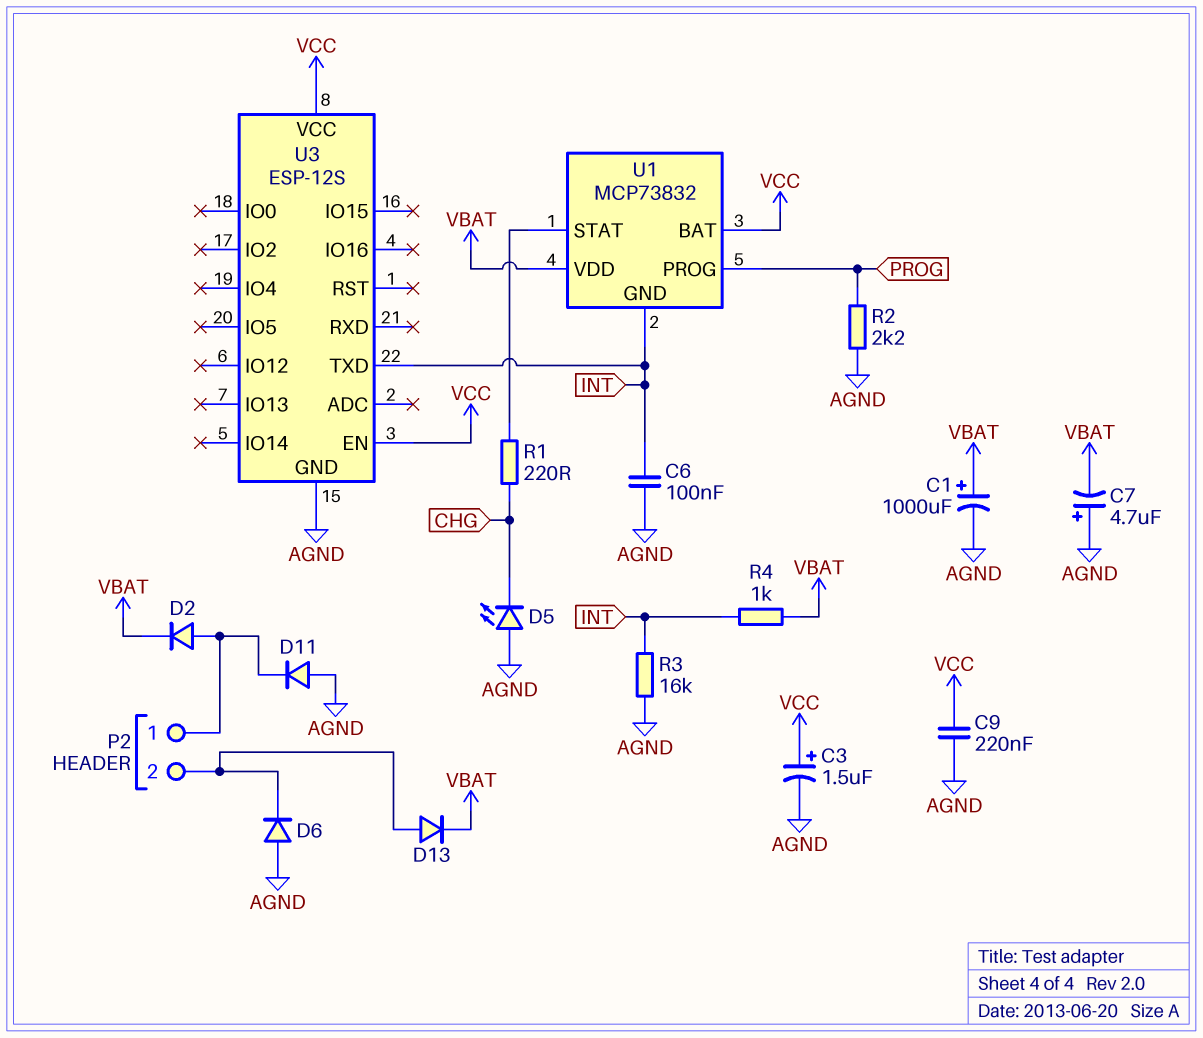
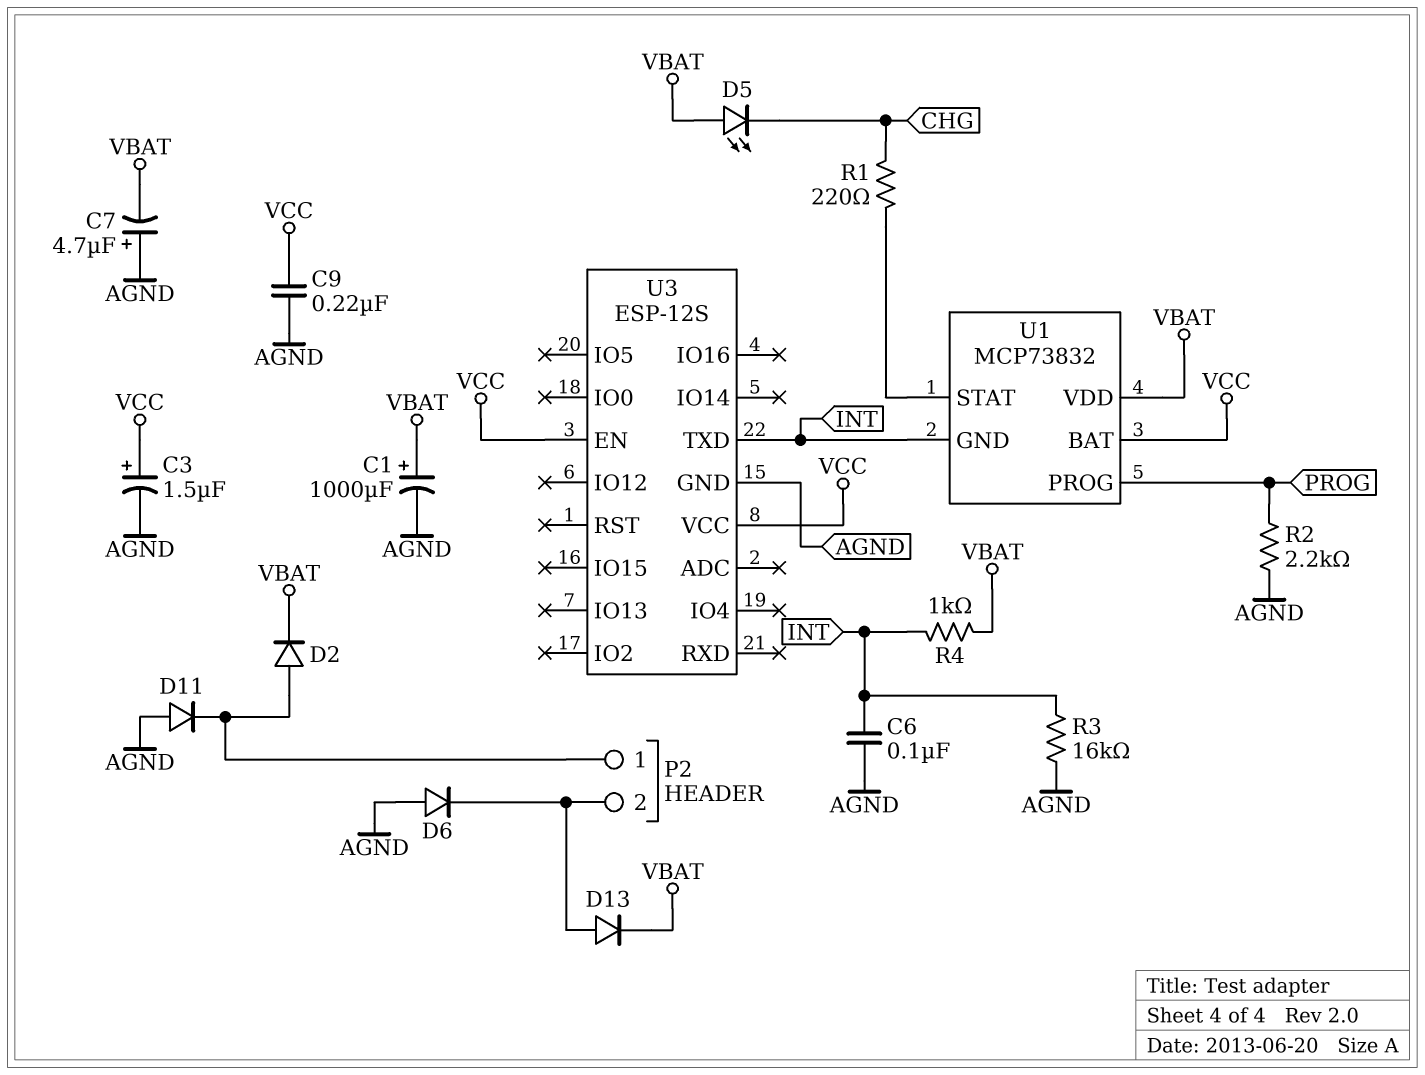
D5: LED (A AGND, K CHG) -> LED (A VBAT, K CHG)

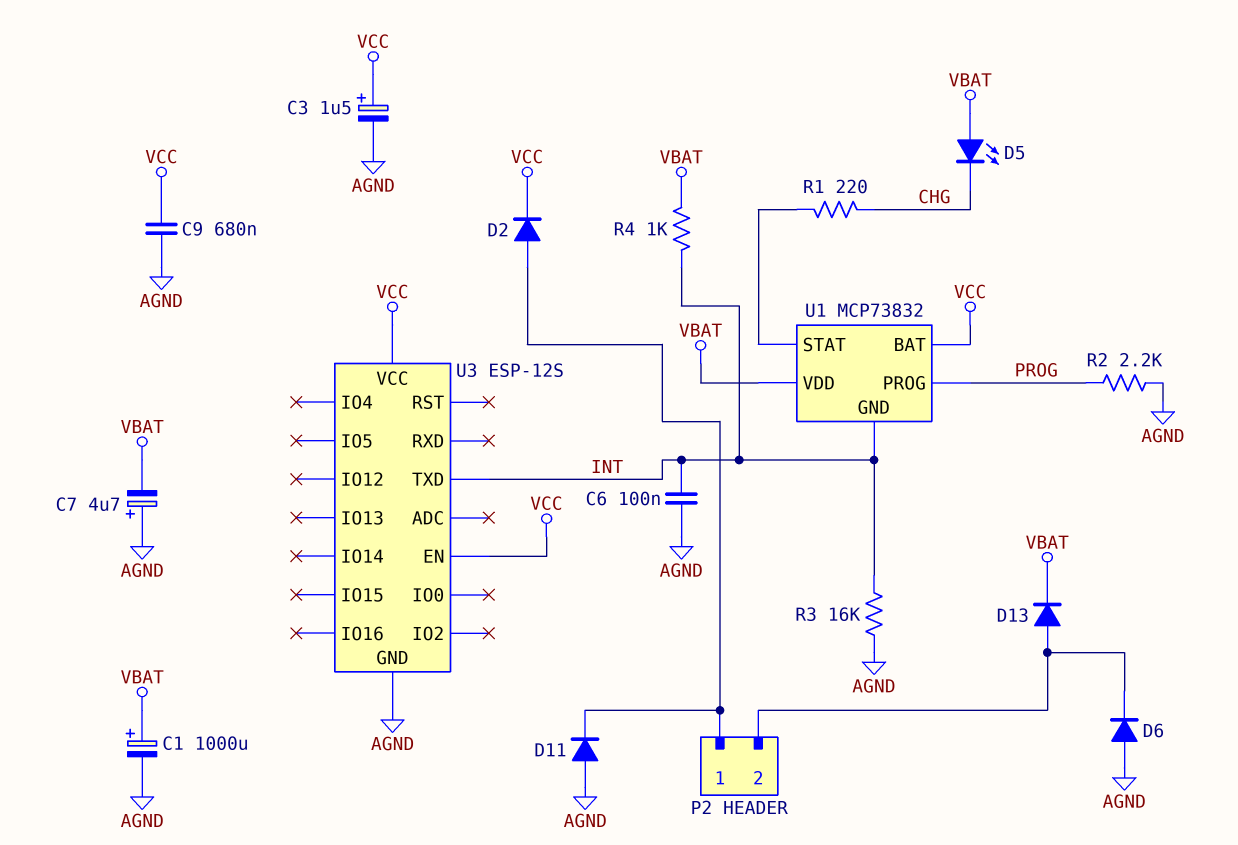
C9: 220nF (AGND, VCC) -> 680nF (AGND, VCC)
D2: diode (A P2/1, K VBAT) -> diode (A P2/1, K VCC)

